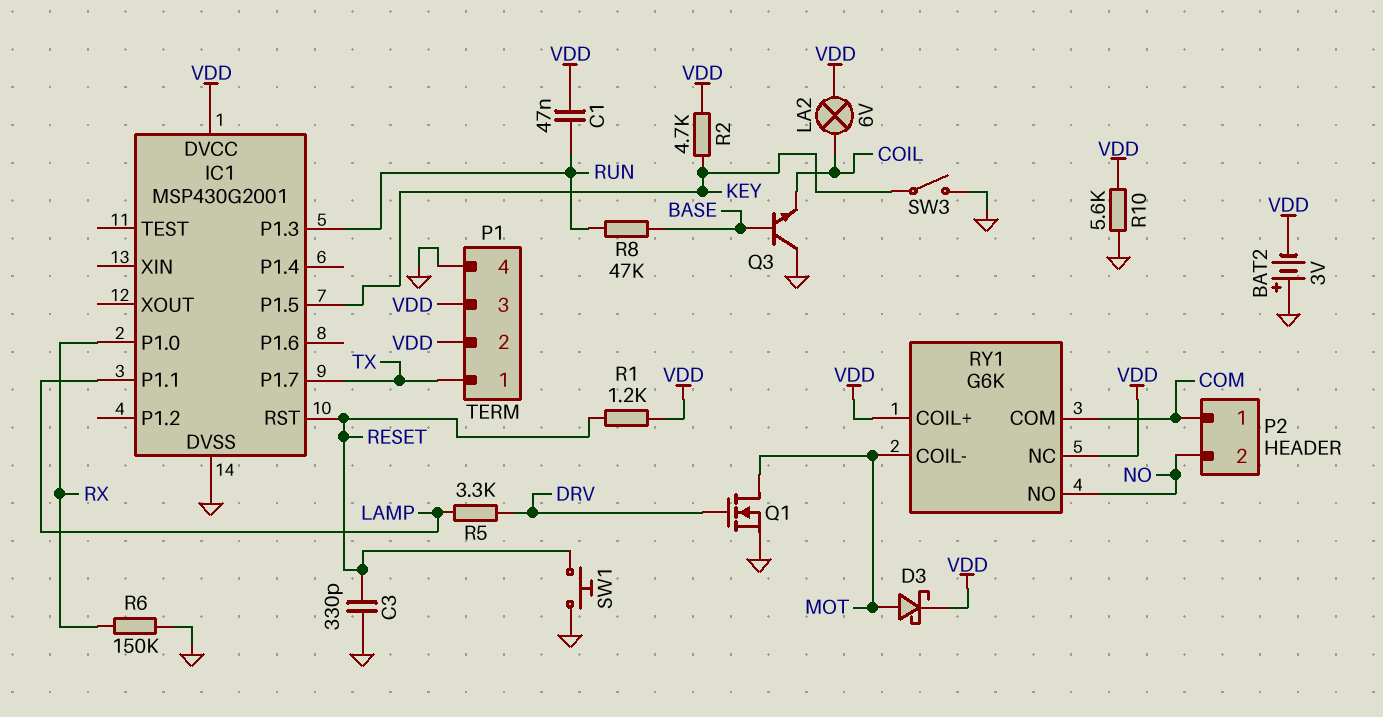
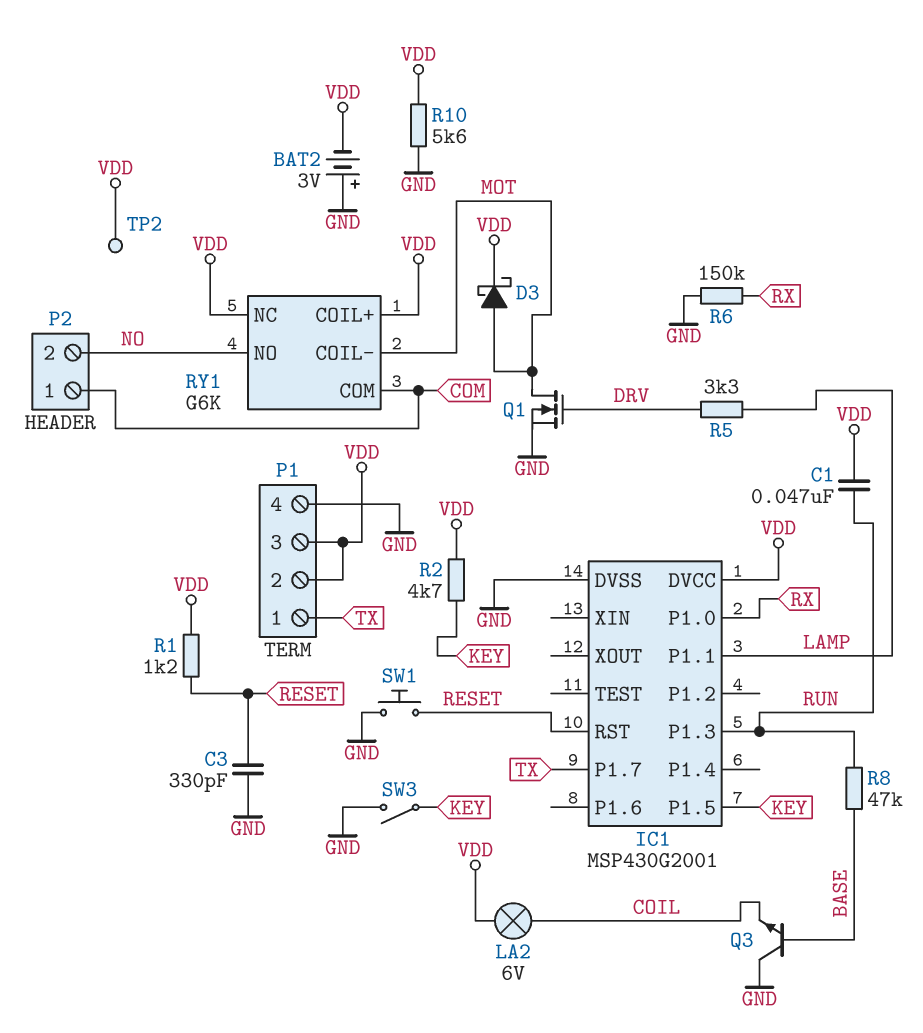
TP2: none -> test point (VDD)

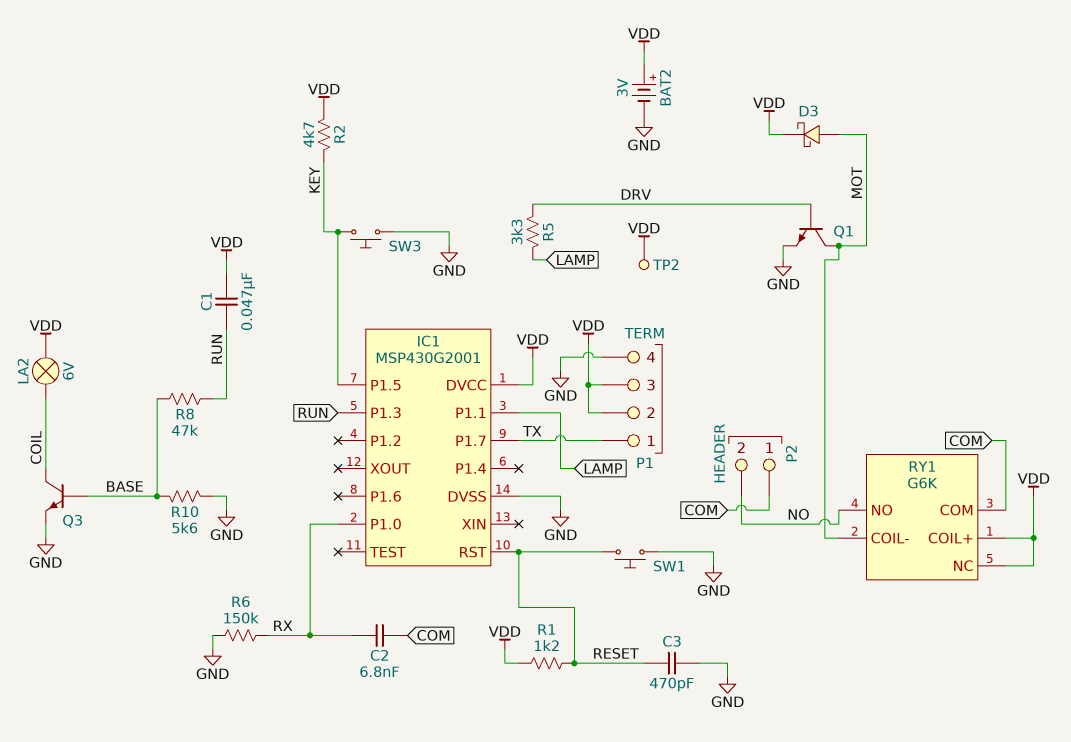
BAT2: 3V (plus GND, minus VDD) -> 3V (plus VDD, minus GND)
C2: none -> 6.8nF (COM, RX)
C3: 330pF (GND, RESET) -> 470pF (GND, RESET)
Q1: NMOS (G DRV, D MOT, S GND) -> NPN (B DRV, C MOT, E GND)
Q3: NPN (B BASE, C GND, E COIL) -> NPN (B BASE, C COIL, E GND)
R10: 5.6k (GND, VDD) -> 5.6k (BASE, GND)
SW3: switch (GND, KEY) -> button (GND, KEY)

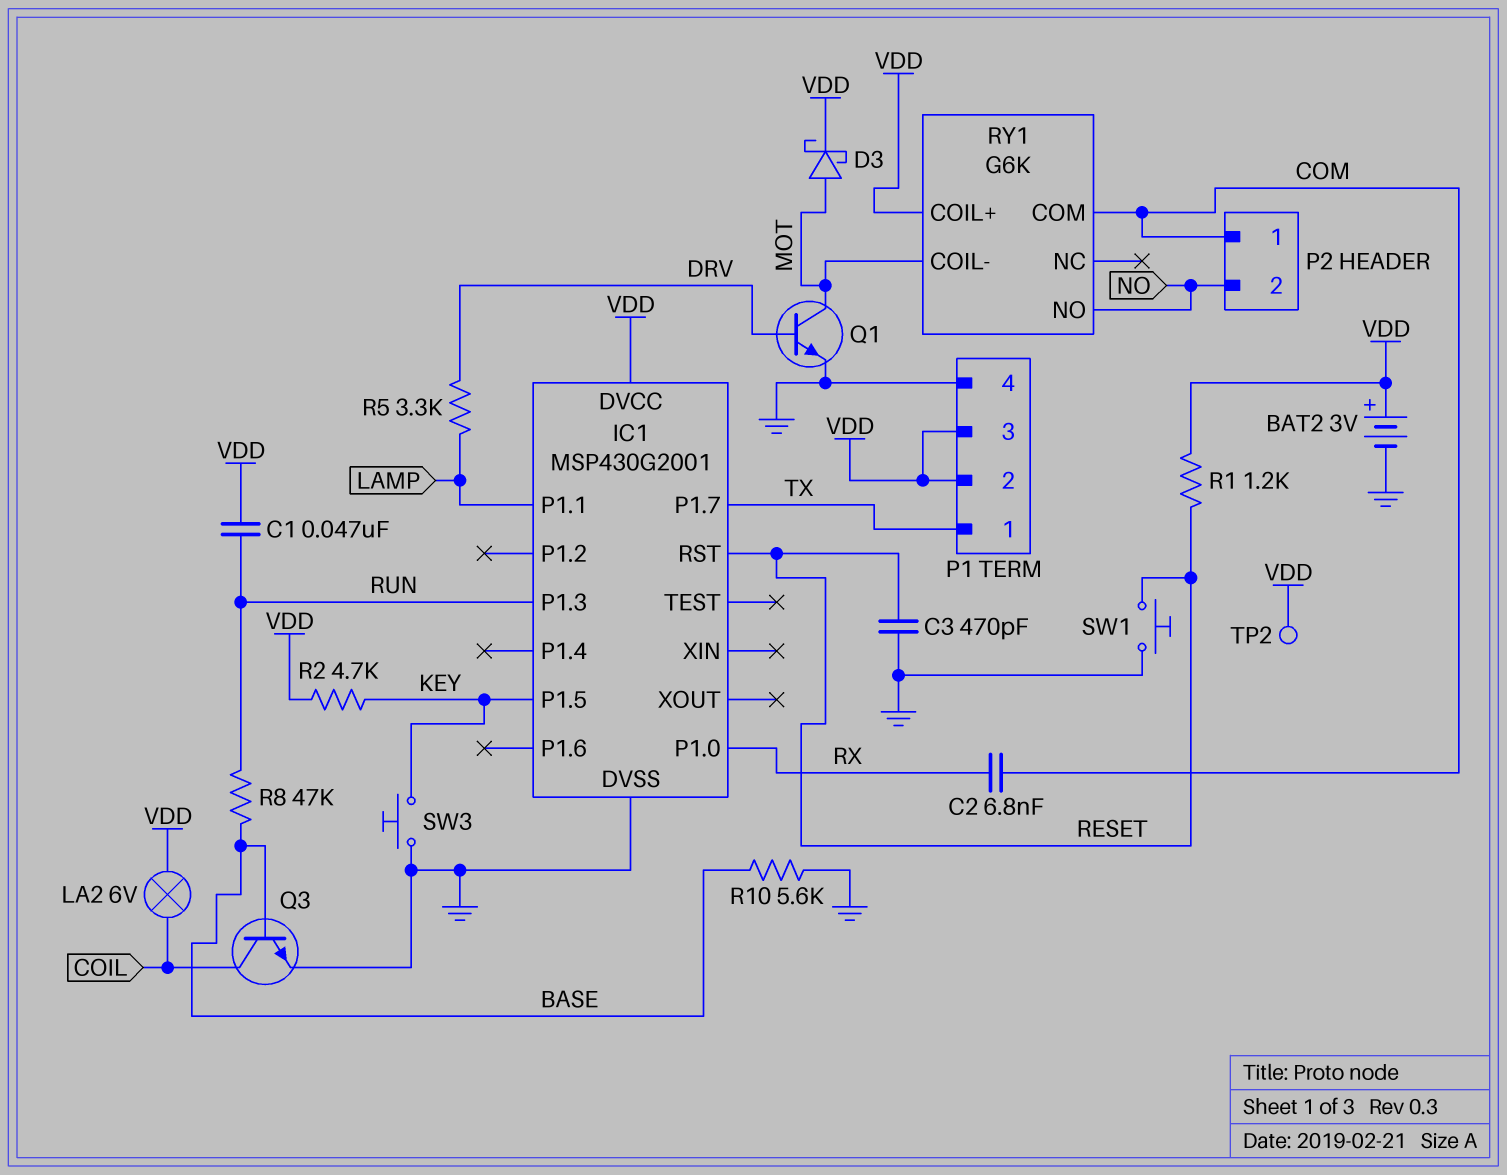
R6: 150k (GND, RX) -> none
RY1 pin NC: VDD -> none

